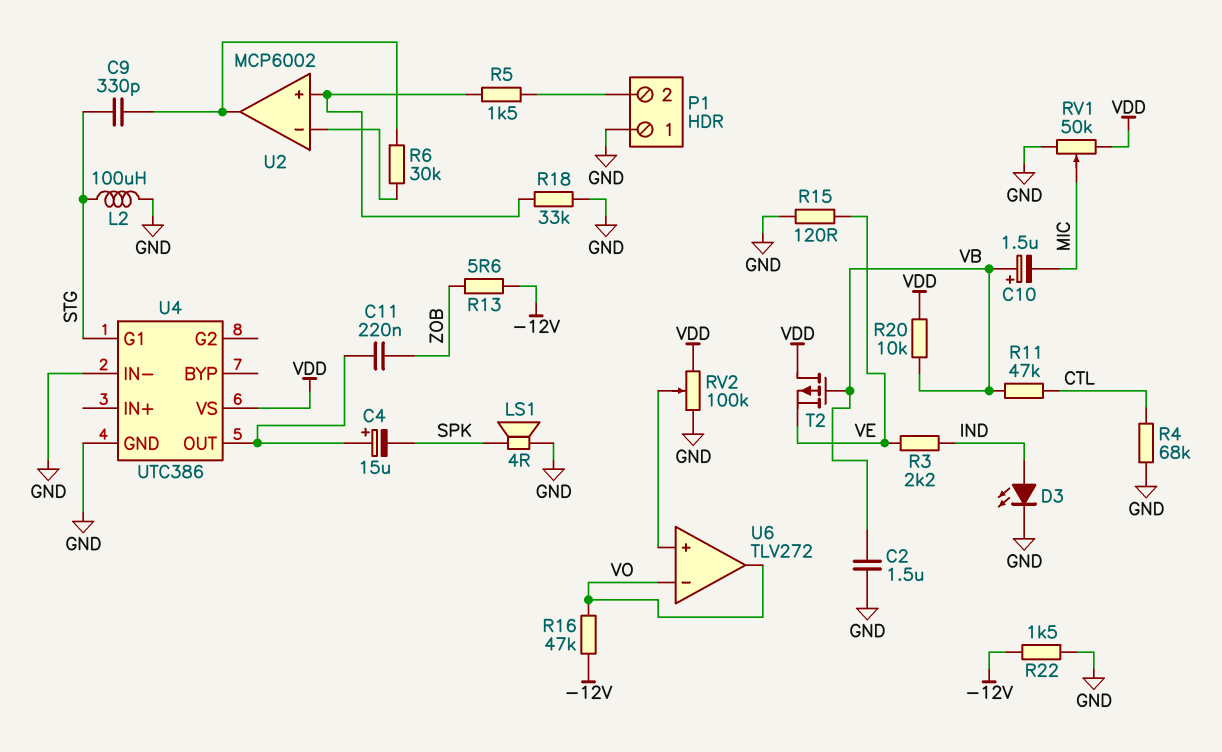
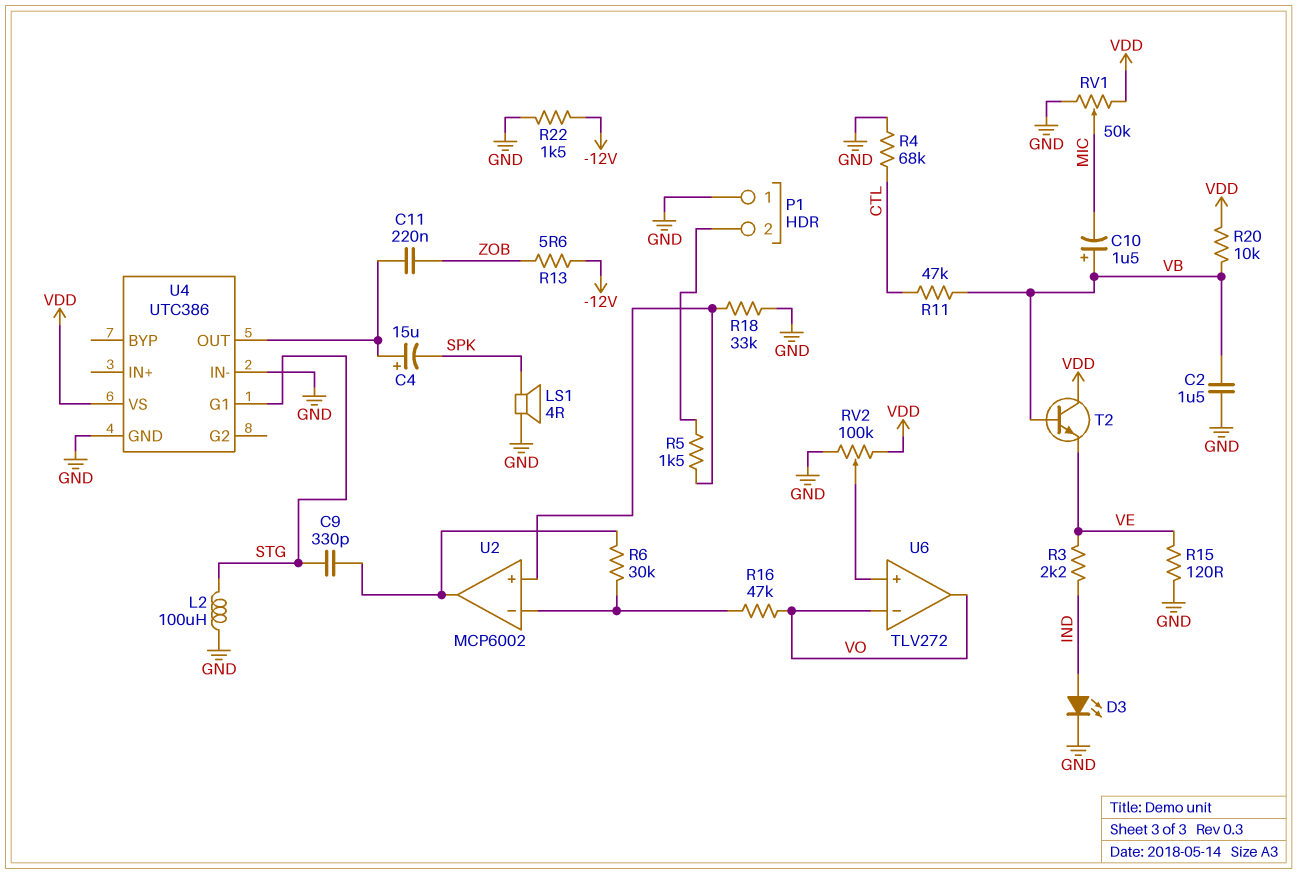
R16: 47k (-12V, VO) -> 47k (U2/in-, VO)
T2: PMOS (G VB, D VDD, S VE) -> NPN (B VB, C VDD, E VE)

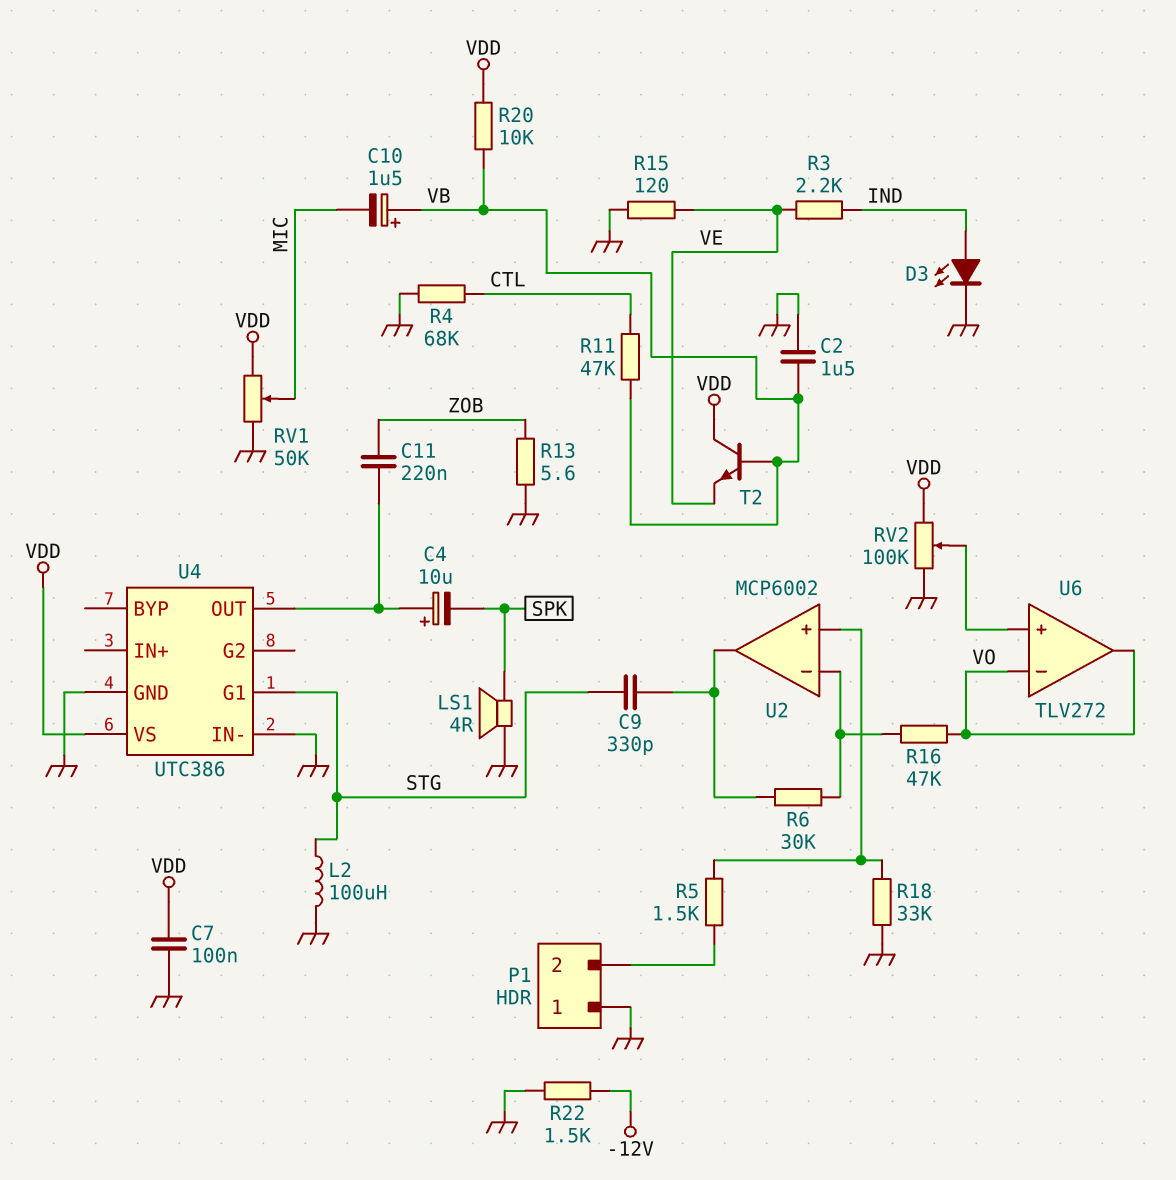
C4: 15uF (plus U4/OUT, minus SPK) -> 10uF (plus U4/OUT, minus SPK)
C7: none -> 100nF (GND, VDD)
R13: 5.6 (-12V, ZOB) -> 5.6 (GND, ZOB)

